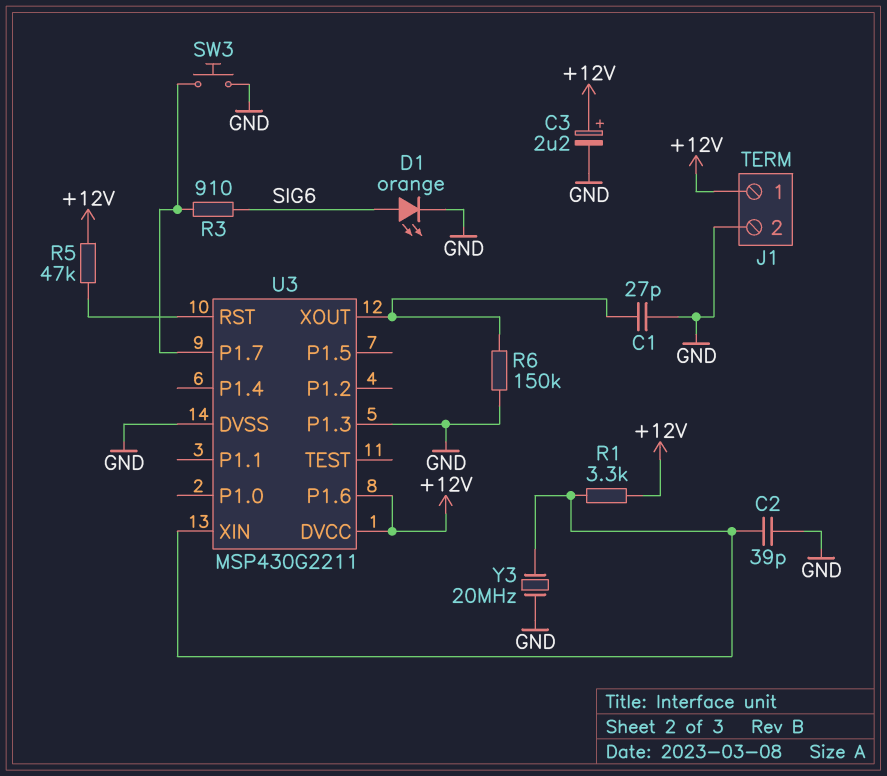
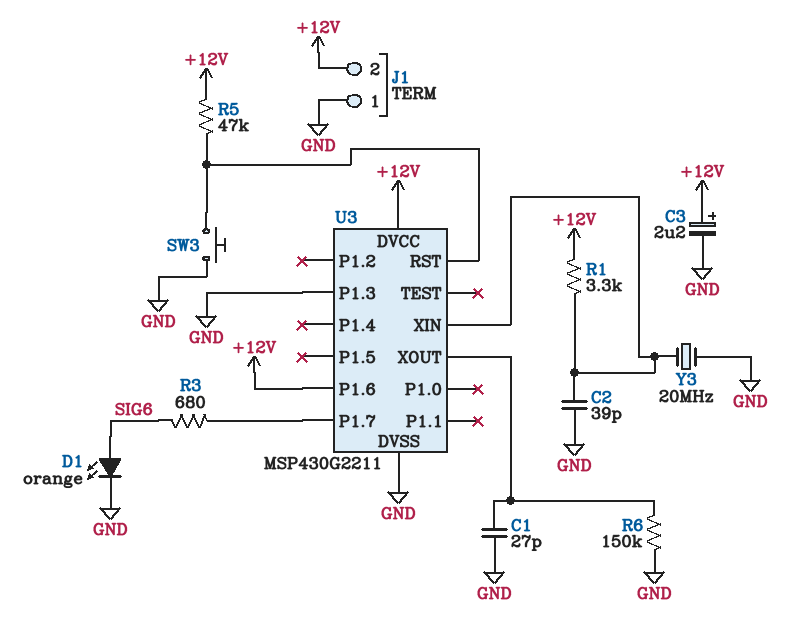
J1 pin 1: +12V -> GND
J1 pin 2: GND -> +12V
R3: 910 (SIG6, U3/P1.7) -> 680 (SIG6, U3/P1.7)
SW3: button (GND, U3/P1.7) -> button (GND, U3/RST)

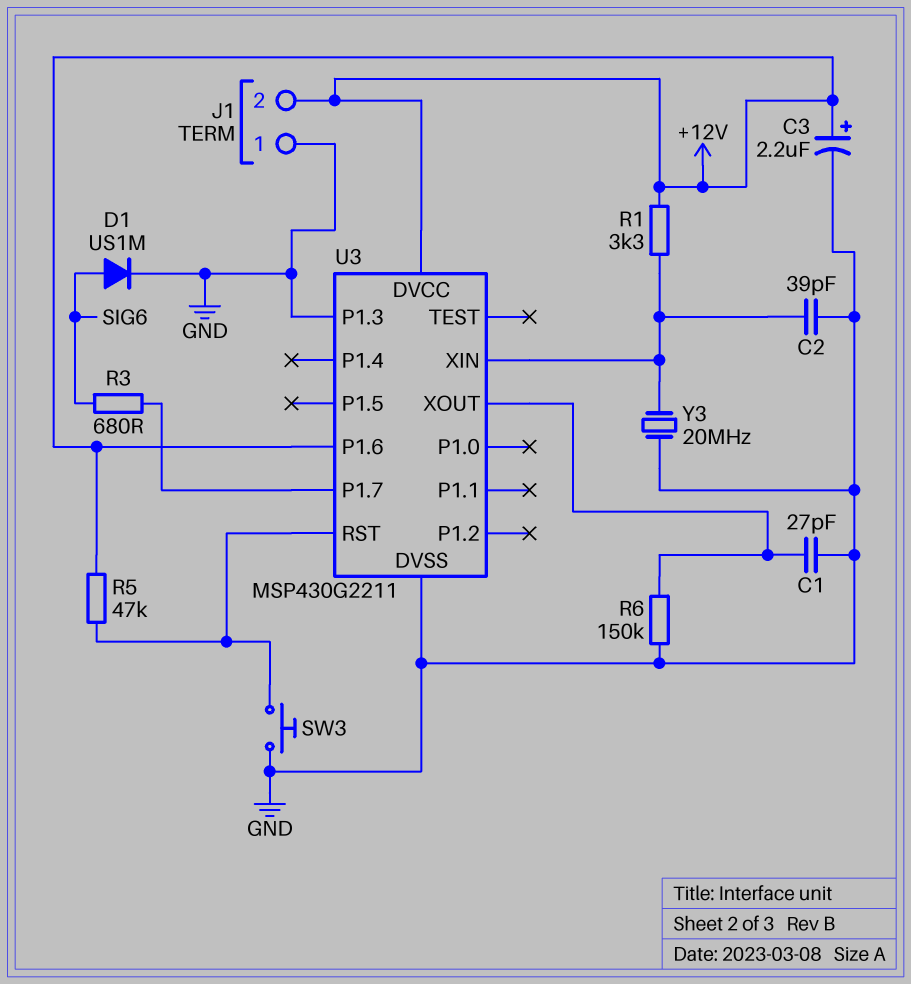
D1: LED orange (A SIG6, K GND) -> diode US1M (A SIG6, K GND)

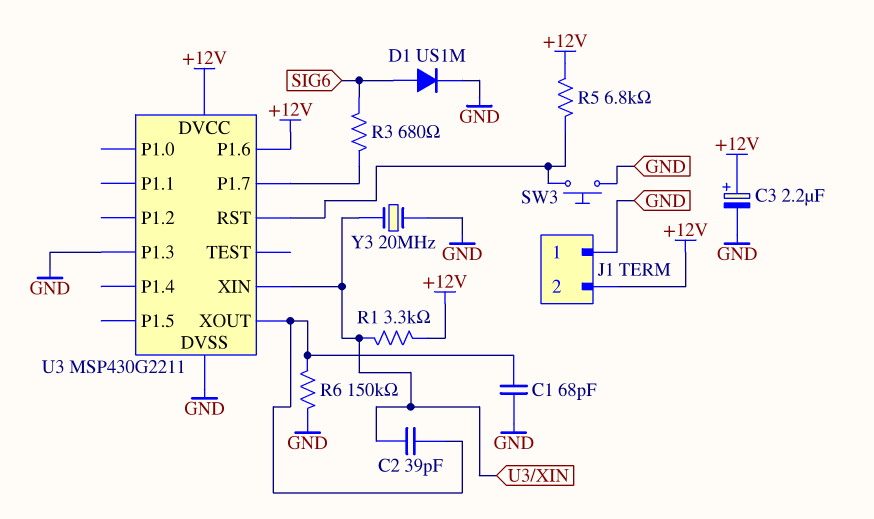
C1: 27pF (GND, U3/XOUT) -> 68pF (GND, U3/XOUT)
C2: 39pF (GND, U3/XIN) -> 39pF (U3/XIN, U3/XOUT)
R5: 47k (+12V, U3/RST) -> 6.8k (+12V, U3/RST)

